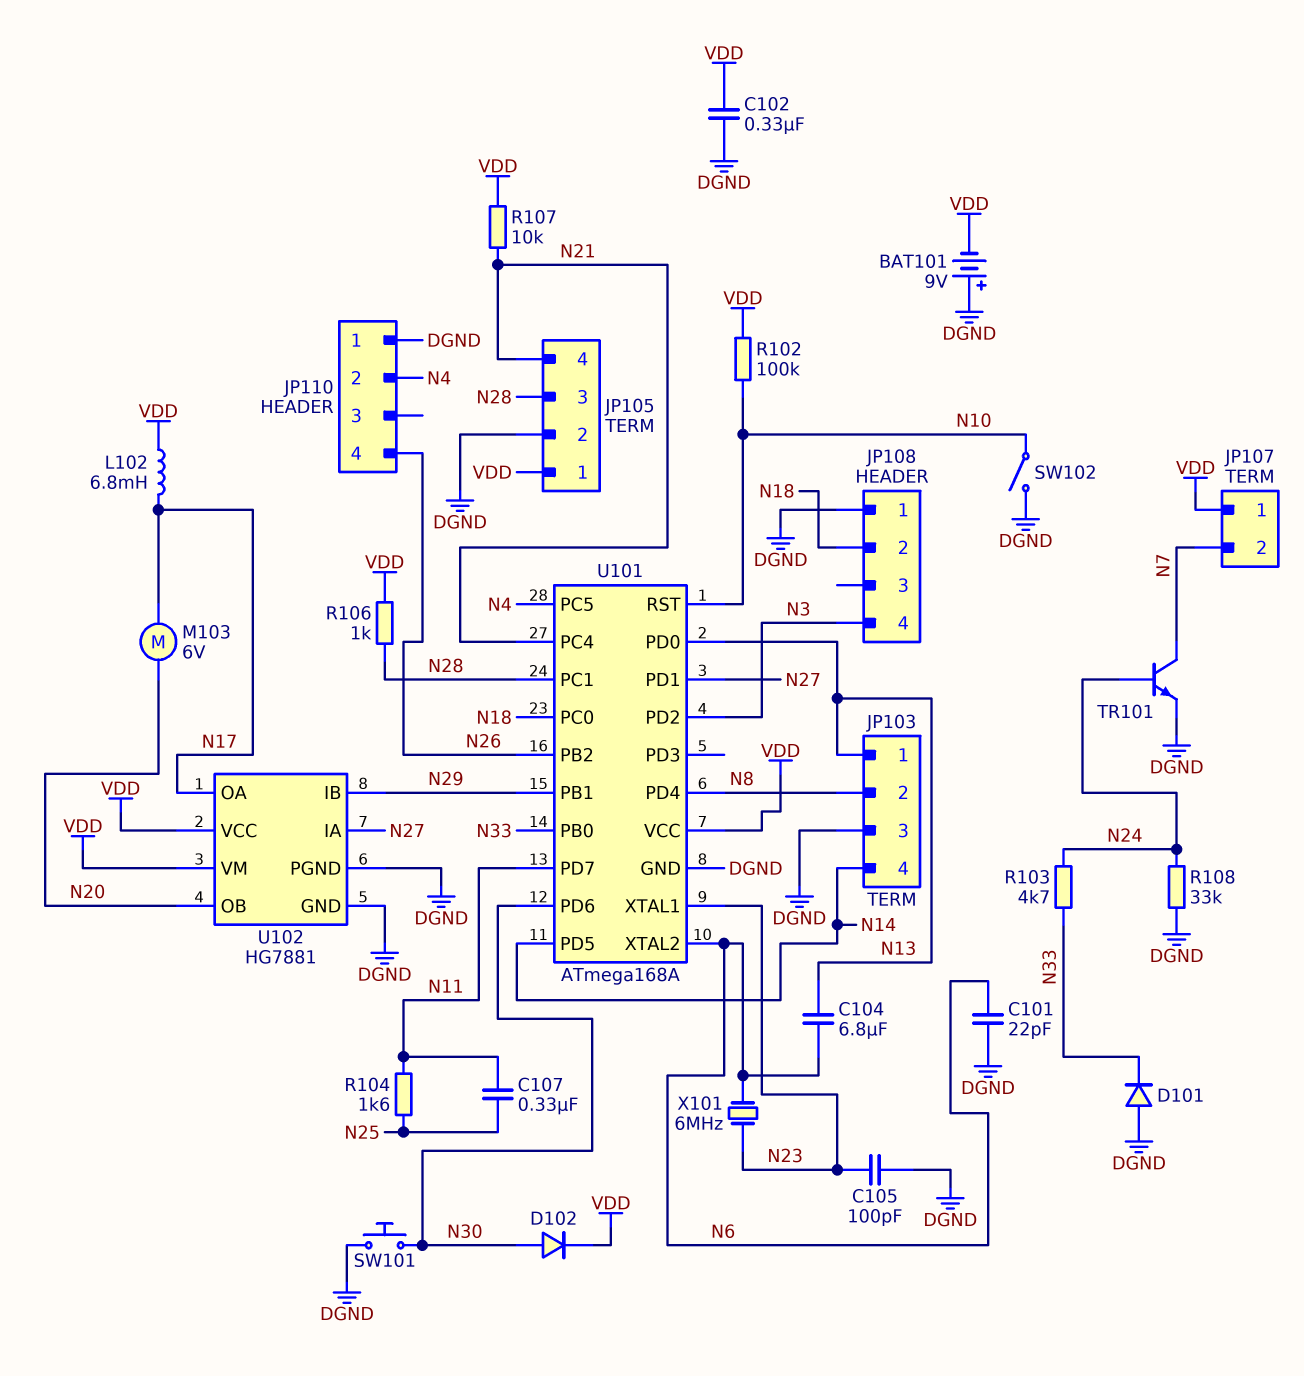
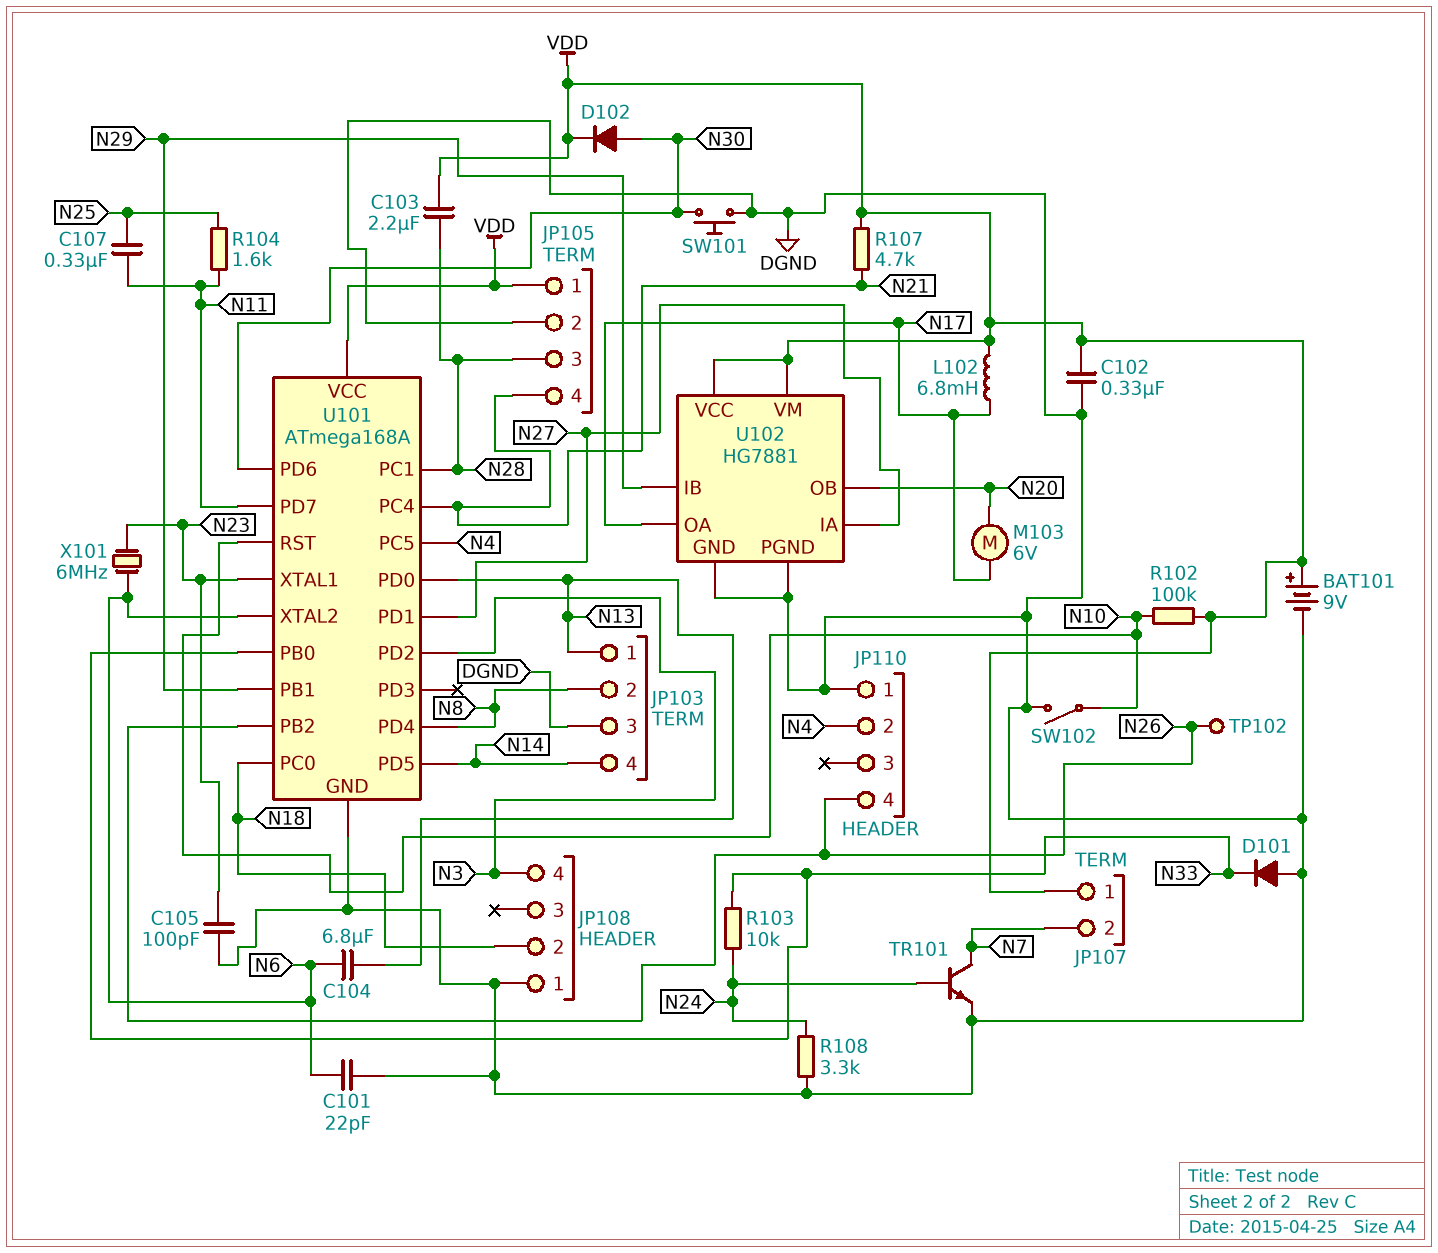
BAT101: 9V (plus DGND, minus VDD) -> 9V (plus VDD, minus DGND)
C103: none -> 2.2uF (N28, VDD)
R103: 4.7k (N24, N33) -> 10k (N24, N33)
R106: 1k (N28, VDD) -> none
R107: 10k (N21, VDD) -> 4.7k (N21, VDD)
R108: 33k (DGND, N24) -> 3.3k (DGND, N24)
TP102: none -> test point (N26)

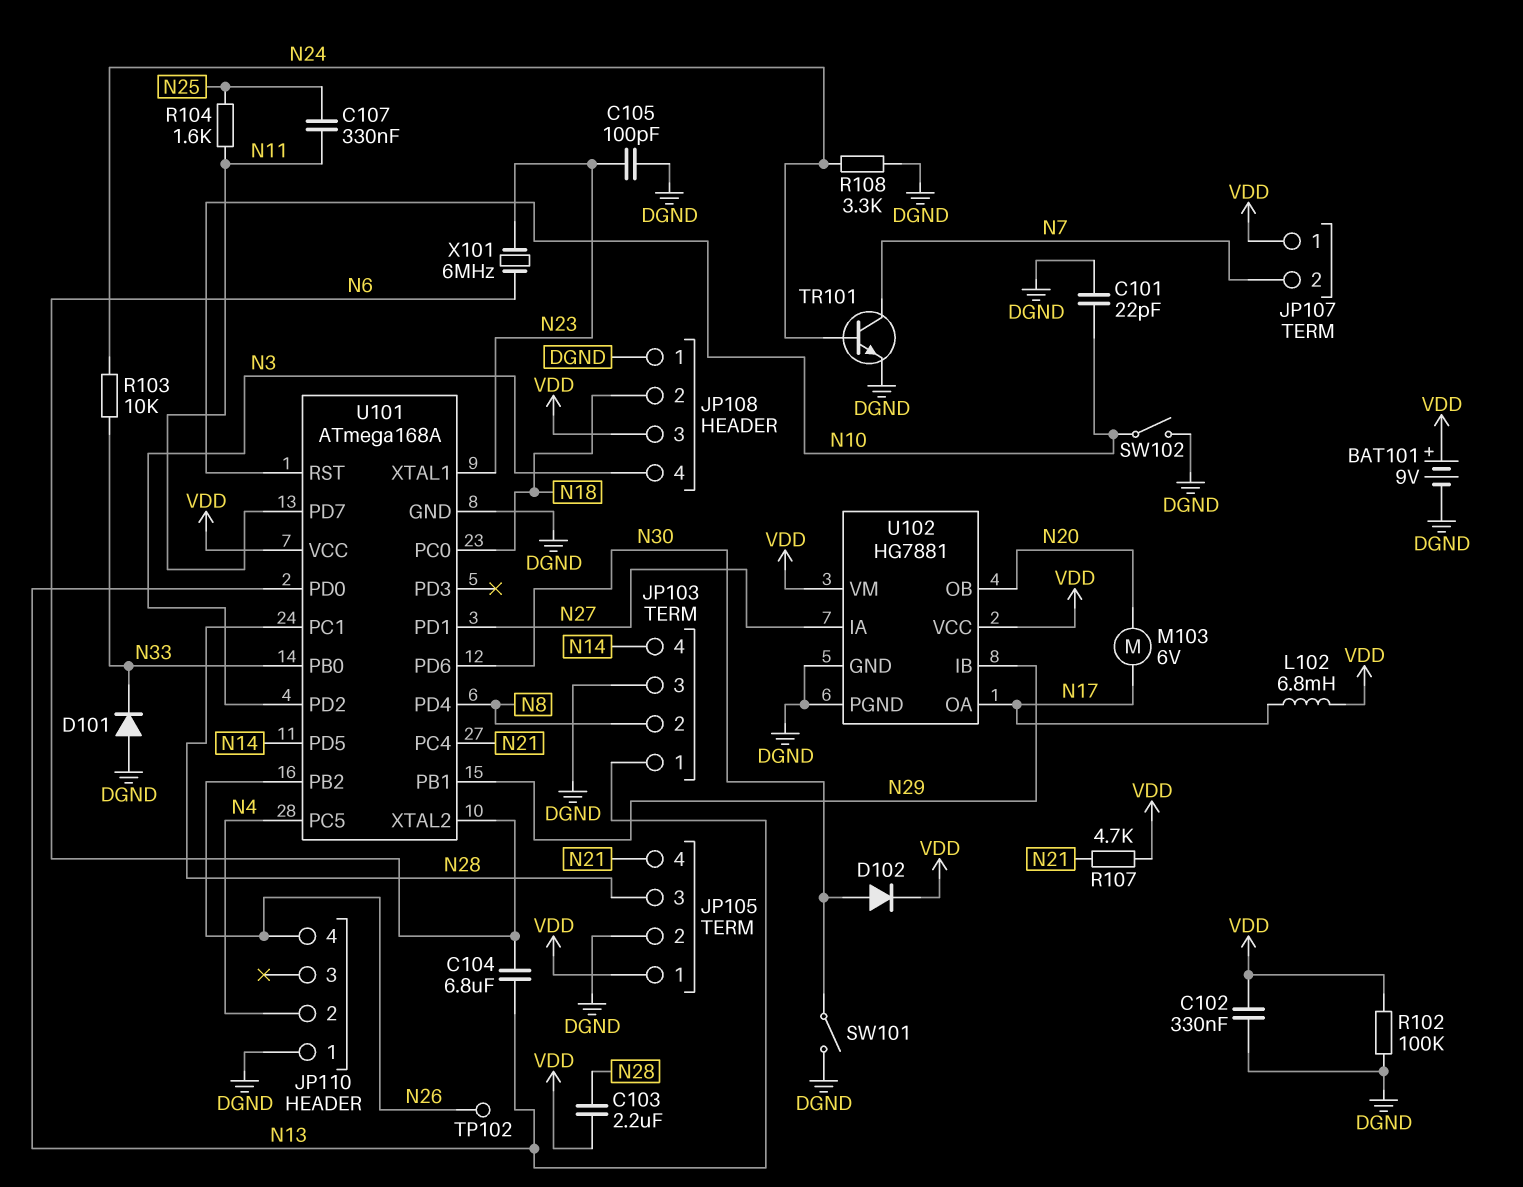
C101: 22pF (DGND, N6) -> 22pF (DGND, N10)
JP108 pin 3: none -> VDD
R102: 100k (N10, VDD) -> 100k (DGND, VDD)
SW101: button (DGND, N30) -> switch (DGND, N30)

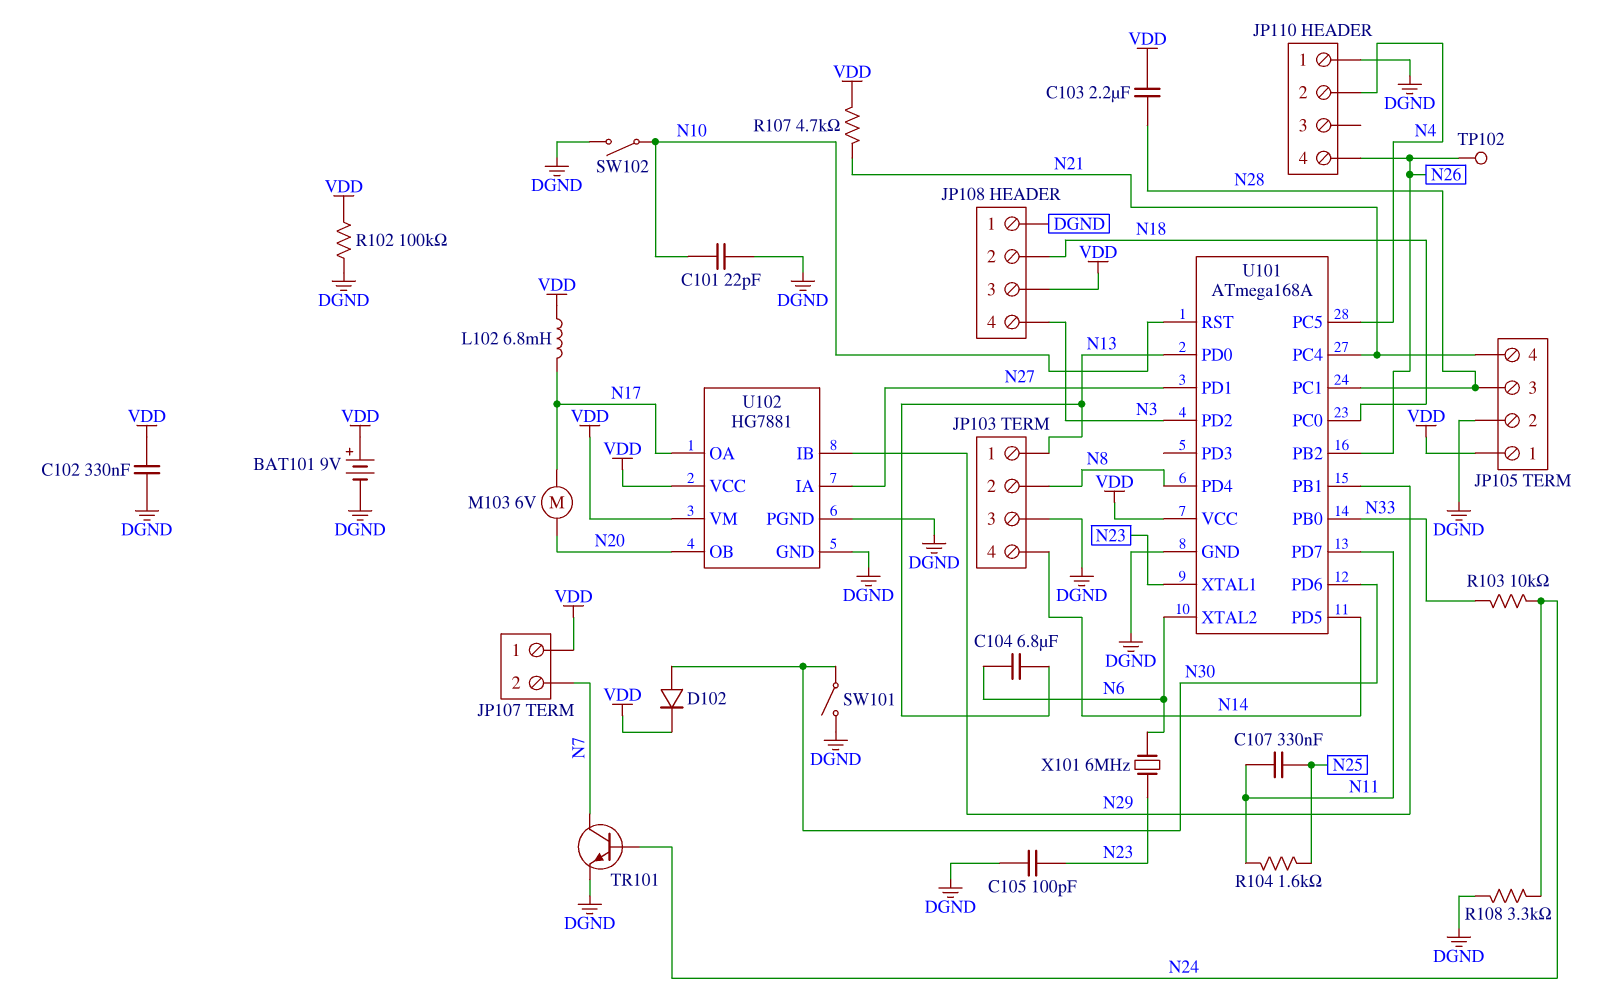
D101: diode (A DGND, K N33) -> none

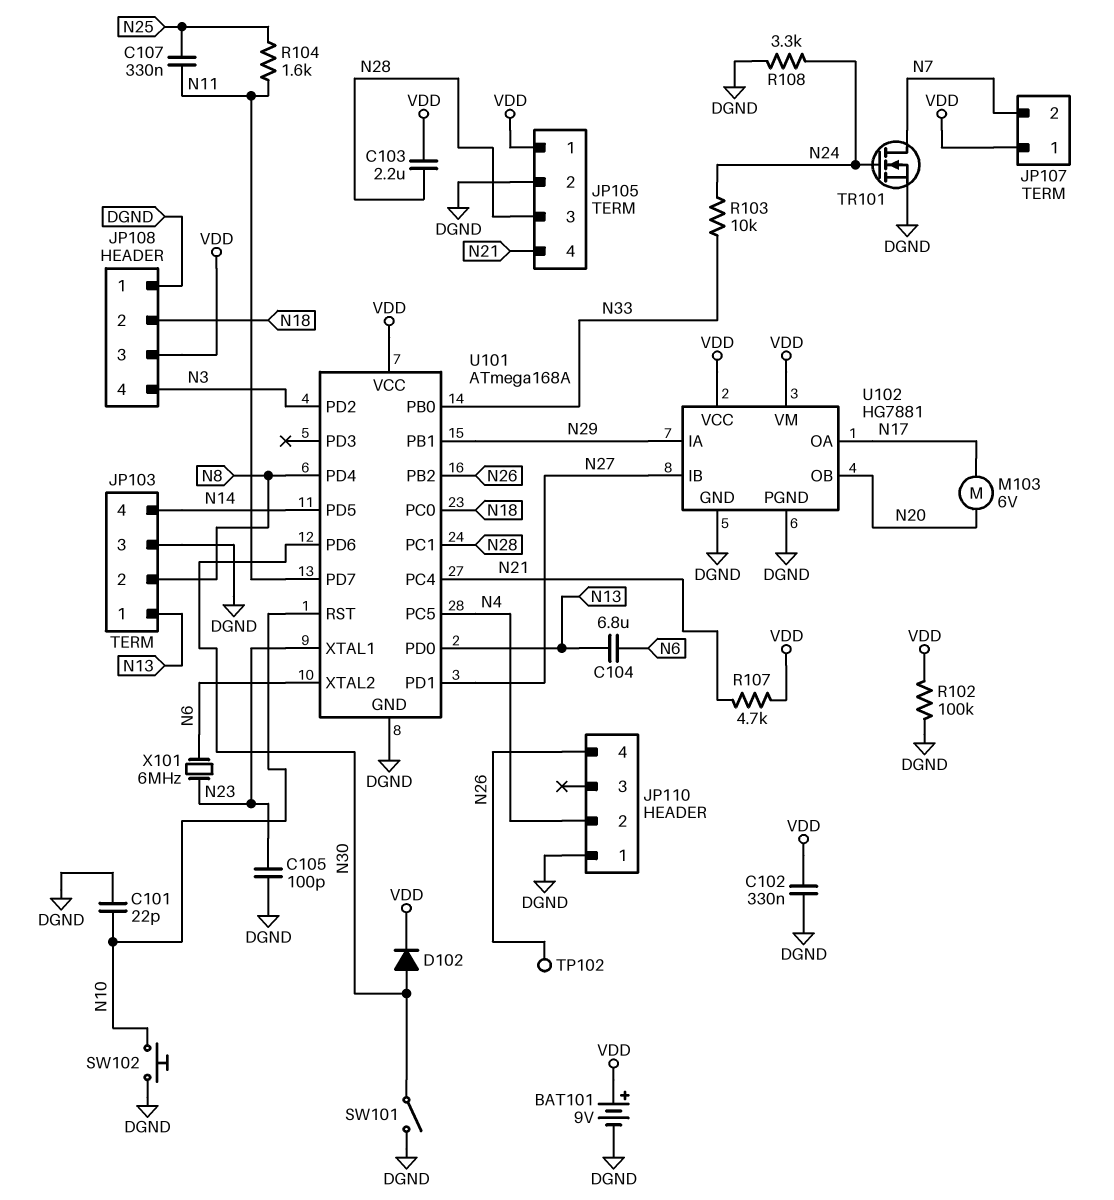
L102: 6.8mH (N17, VDD) -> none
SW102: switch (DGND, N10) -> button (DGND, N10)
TR101: NPN (B N24, C N7, E DGND) -> NMOS (G N24, D N7, S DGND)
U102 pin IA: N27 -> N29
U102 pin IB: N29 -> N27

